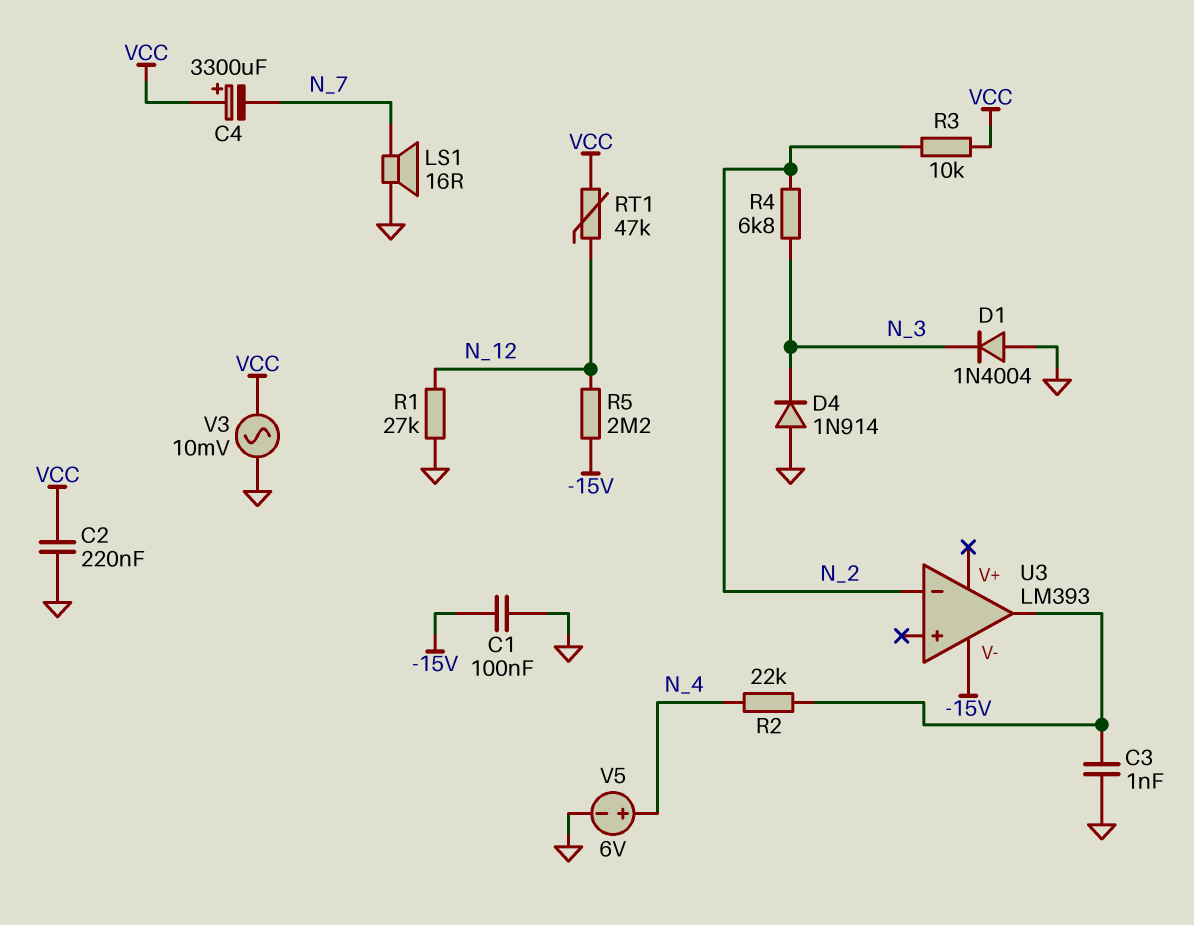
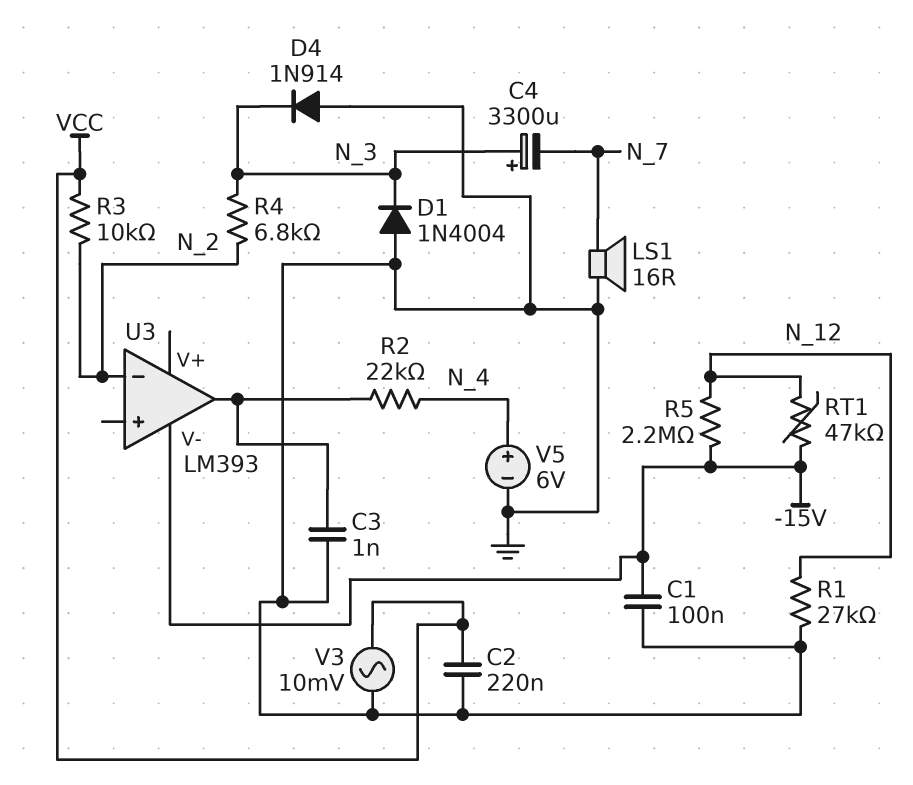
C4: 3300uF (plus VCC, minus N_7) -> 3300uF (plus N_3, minus N_7)
RT1: 47k (N_12, VCC) -> 47k (-15V, N_12)

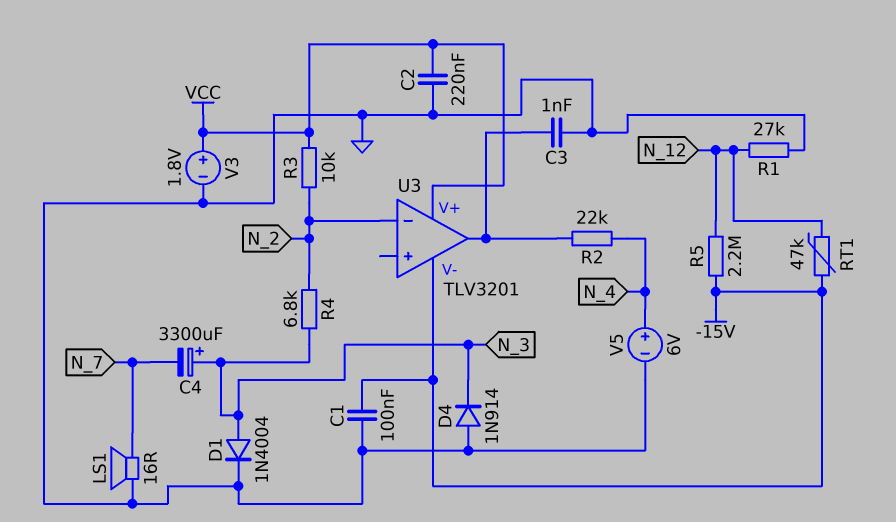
D1: diode 1N4004 (A GND, K N_3) -> diode 1N4004 (A N_3, K GND)
U3: LM393 -> TLV3201
U3 pin V+: none -> VCC
V3: AC 10mV (GND, VCC) -> 1.8V (plus VCC, minus GND)

